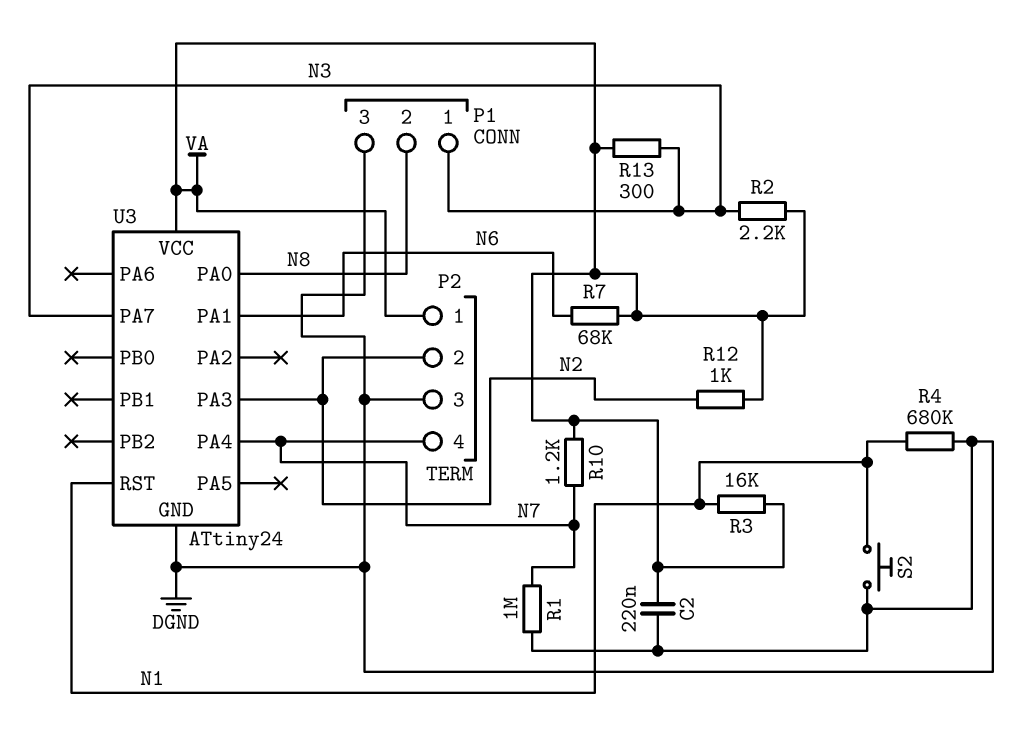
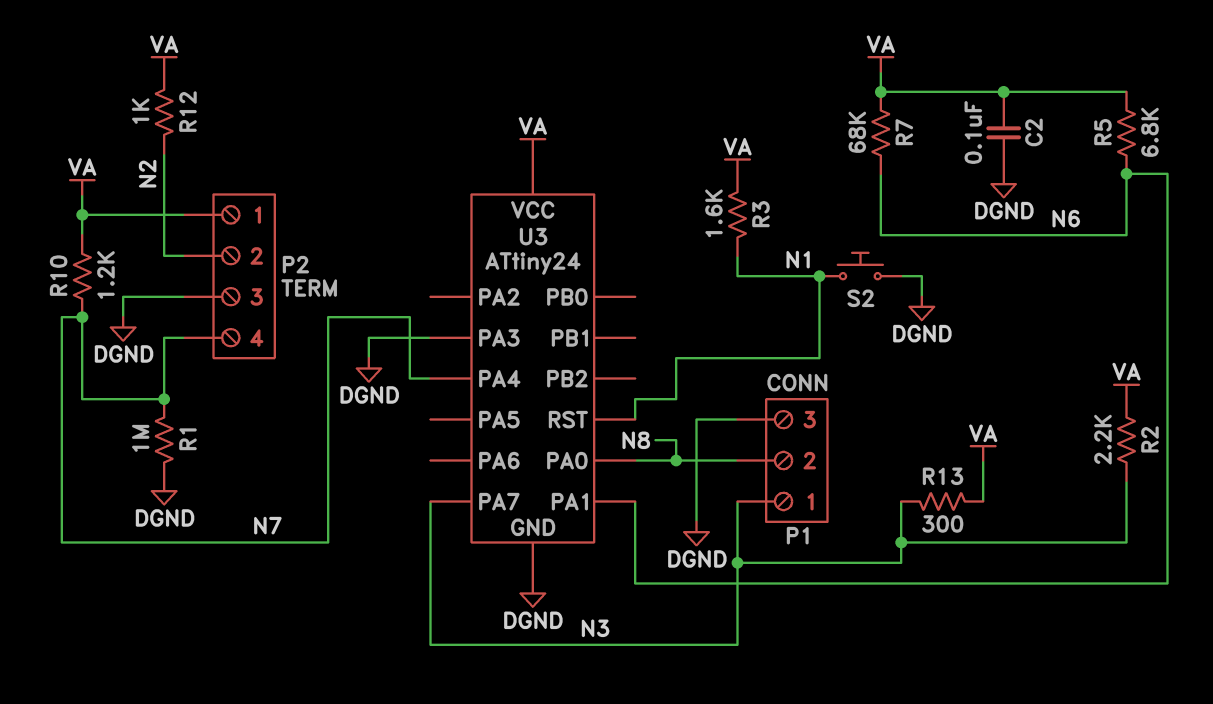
C2: 220nF (DGND, VA) -> 100nF (DGND, VA)
R3: 16k (N1, VA) -> 1.6k (N1, VA)
R4: 680k (DGND, N1) -> none
R5: none -> 6.8k (N6, VA)
U3 pin PA3: N2 -> DGND

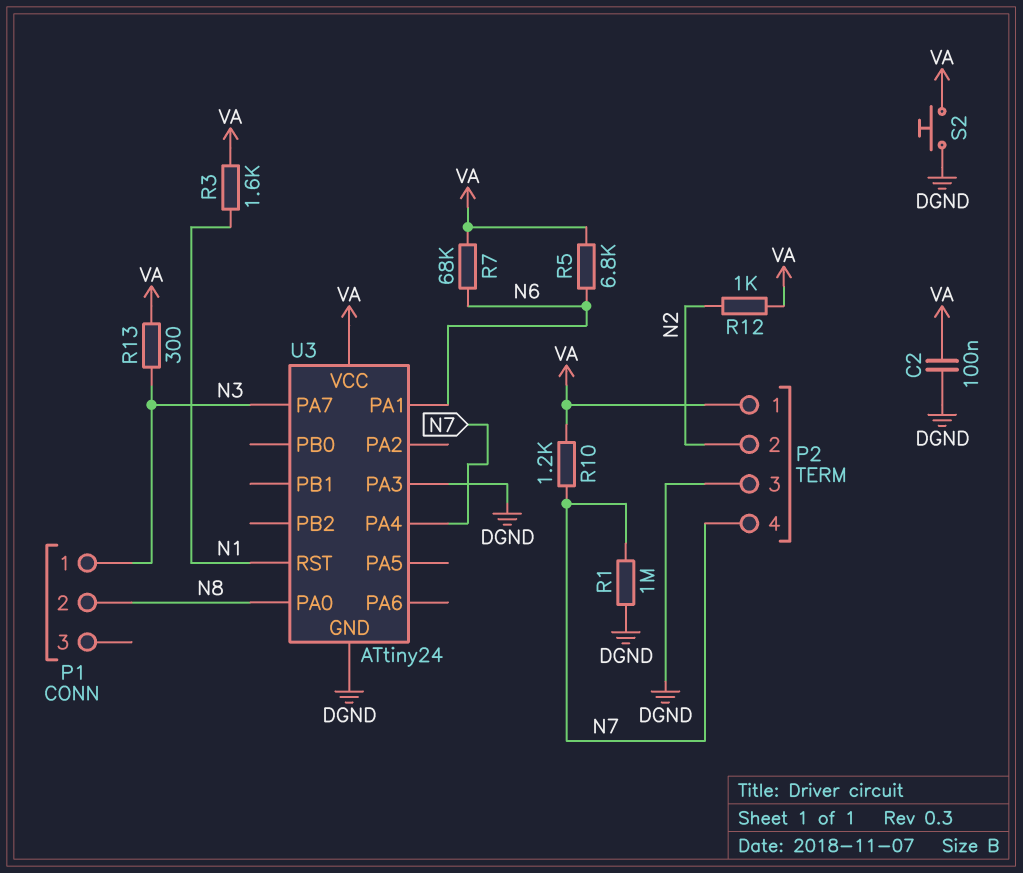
P1 pin 3: DGND -> none
R2: 2.2k (N3, VA) -> none
S2: button (DGND, N1) -> button (DGND, VA)

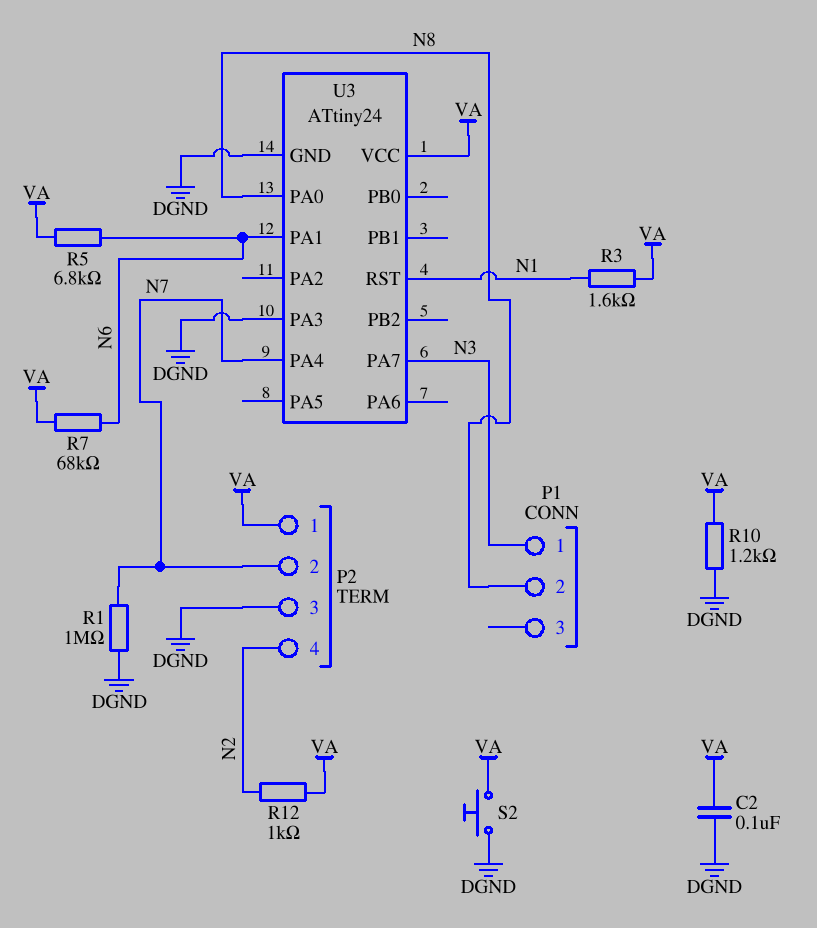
P2 pin 2: N2 -> N7
P2 pin 4: N7 -> N2
R10: 1.2k (N7, VA) -> 1.2k (DGND, VA)
R13: 300 (N3, VA) -> none

